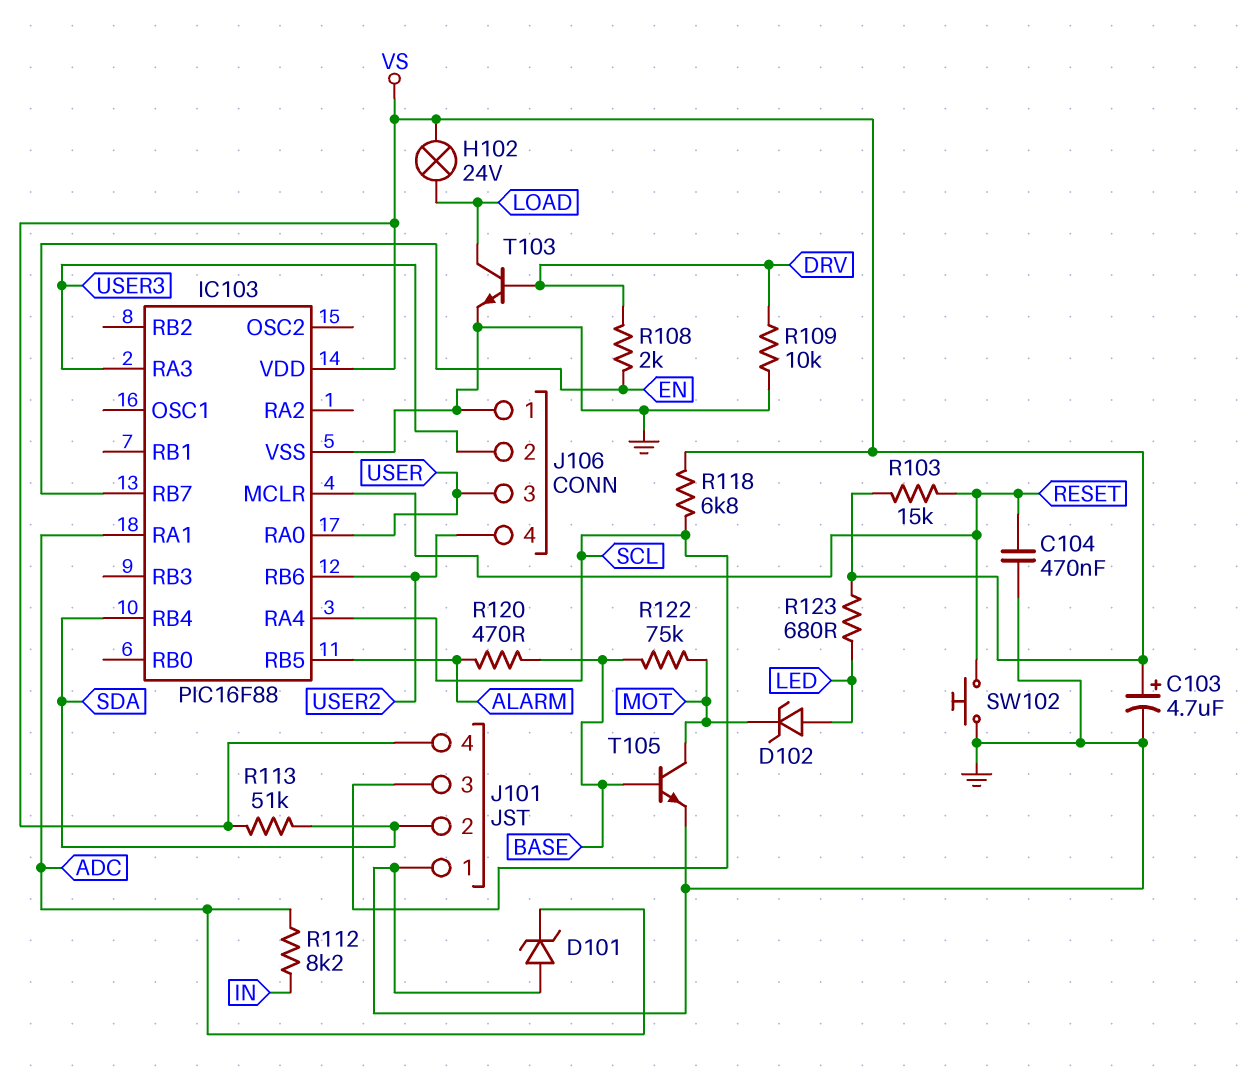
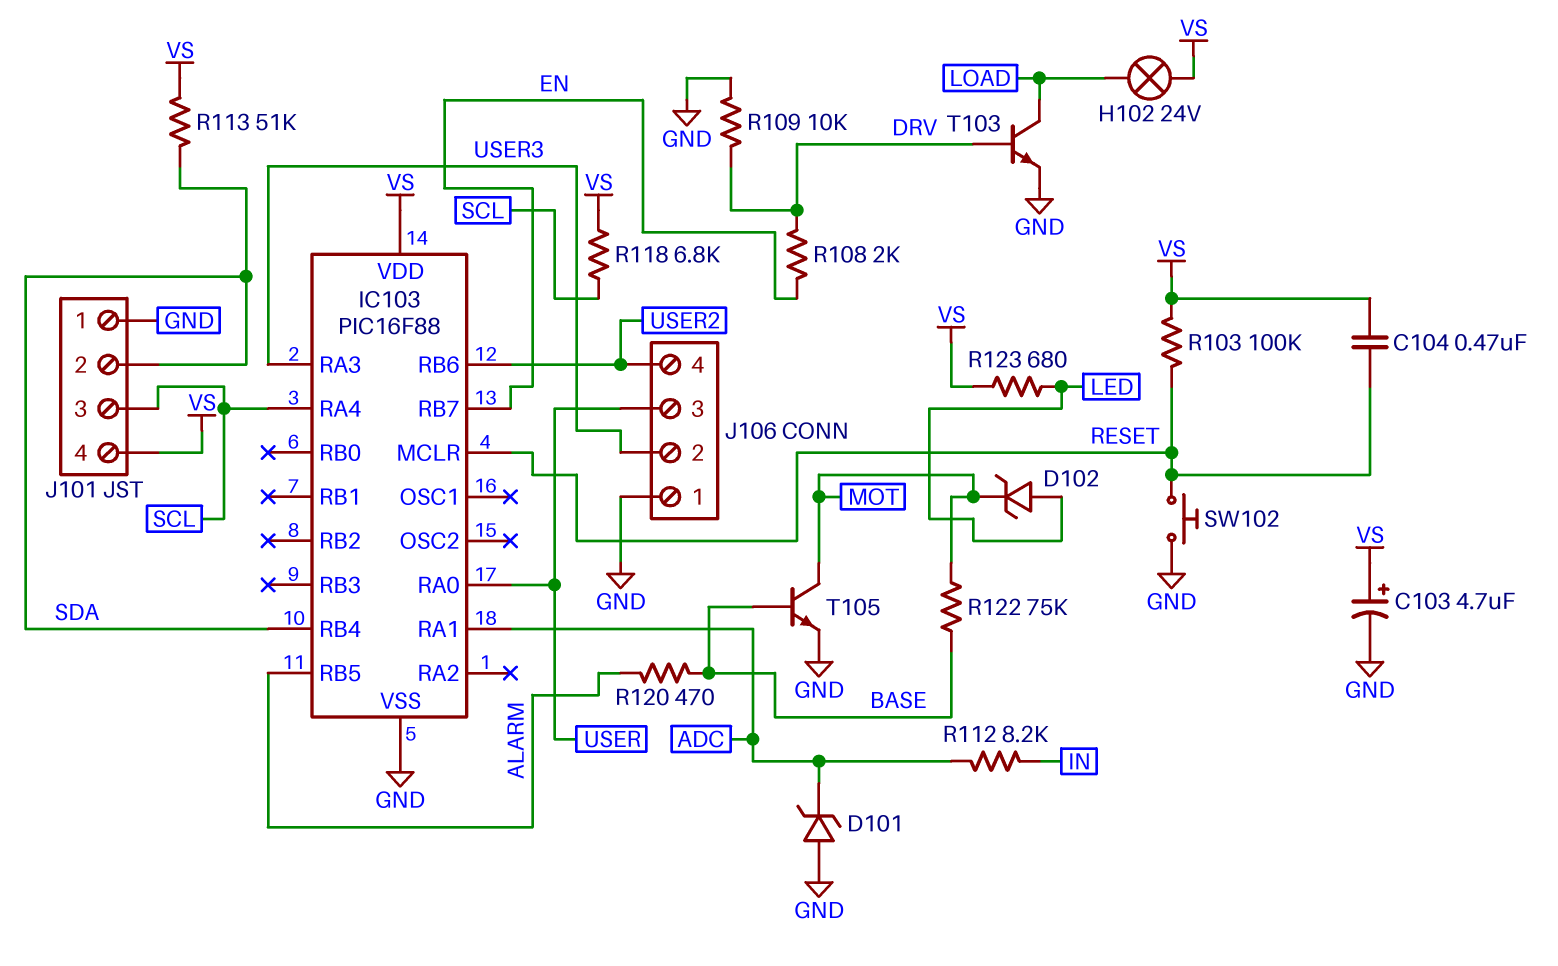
C104: 470nF (GND, RESET) -> 470nF (RESET, VS)
R103: 15k (RESET, VS) -> 100k (RESET, VS)

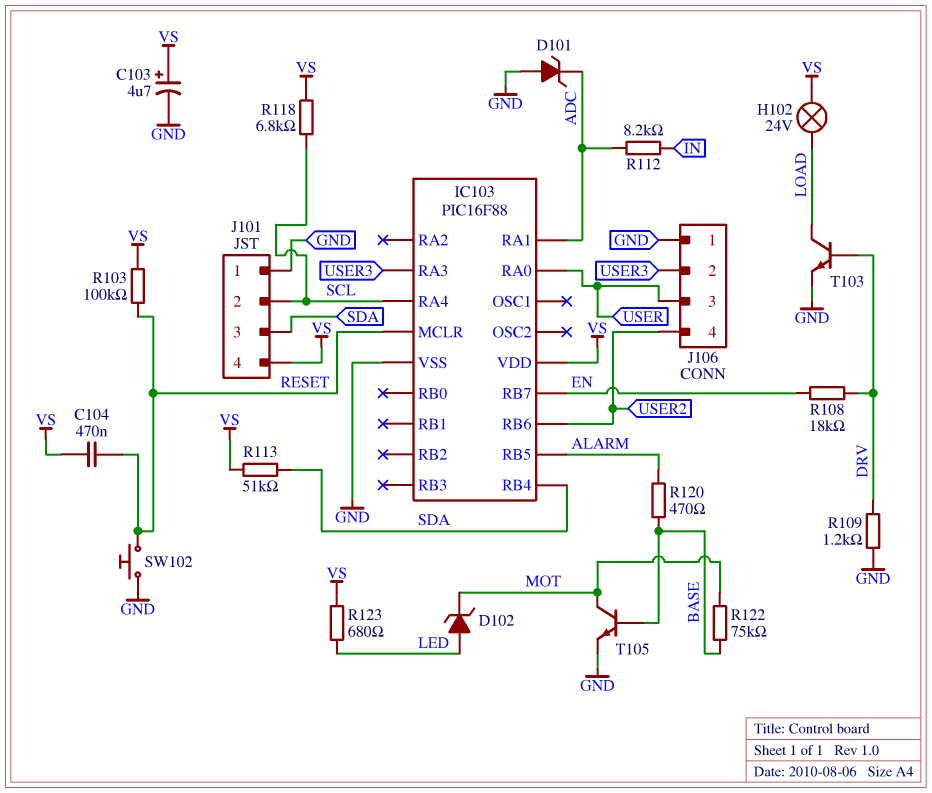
J101 pin 2: SDA -> SCL
J101 pin 3: SCL -> SDA
R108: 2k (DRV, EN) -> 18k (DRV, EN)
R109: 10k (DRV, GND) -> 1.2k (DRV, GND)

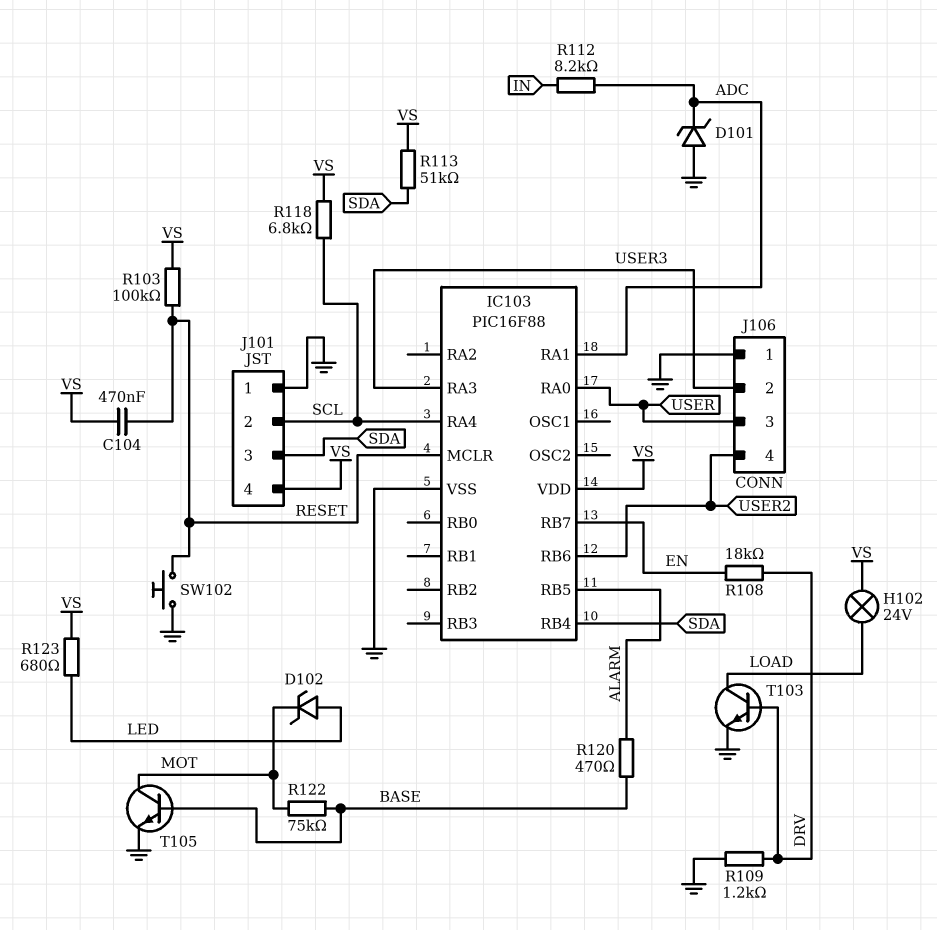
C103: 4.7uF (plus VS, minus GND) -> none

